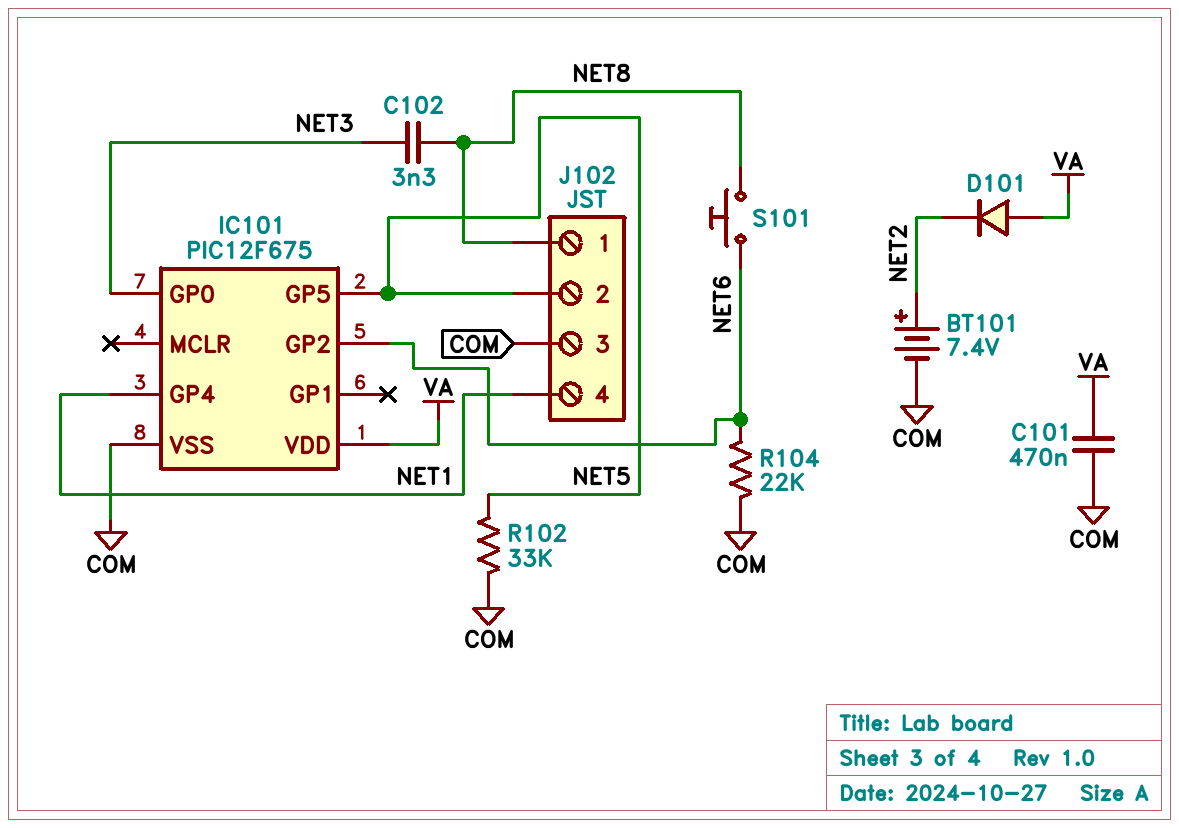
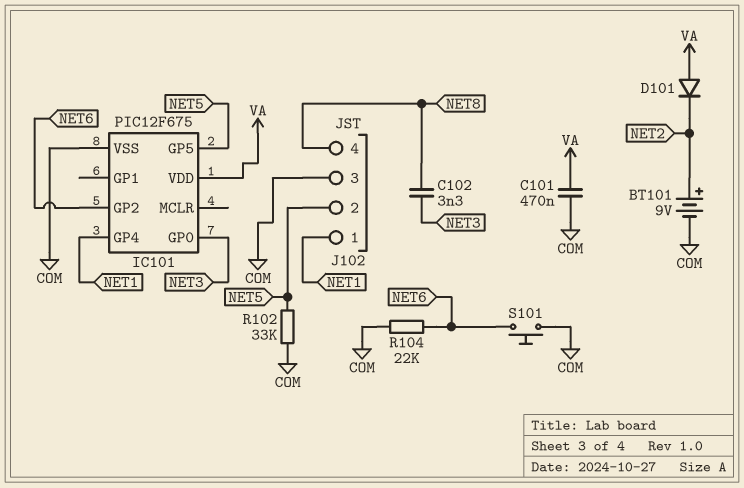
BT101: 7.4V (plus NET2, minus COM) -> 9V (plus NET2, minus COM)
J102 pin 1: NET8 -> NET1
J102 pin 4: NET1 -> NET8
S101: button (NET6, NET8) -> button (COM, NET6)

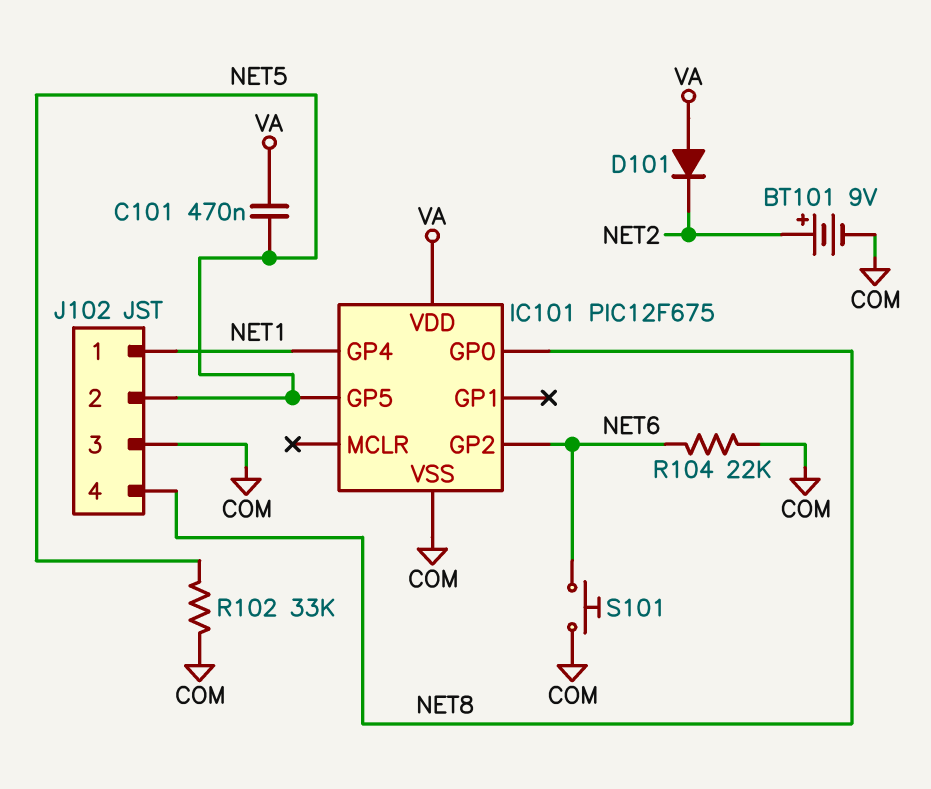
C101: 470nF (COM, VA) -> 470nF (NET5, VA)
C102: 3.3nF (NET3, NET8) -> none
IC101 pin GP0: NET3 -> NET8

